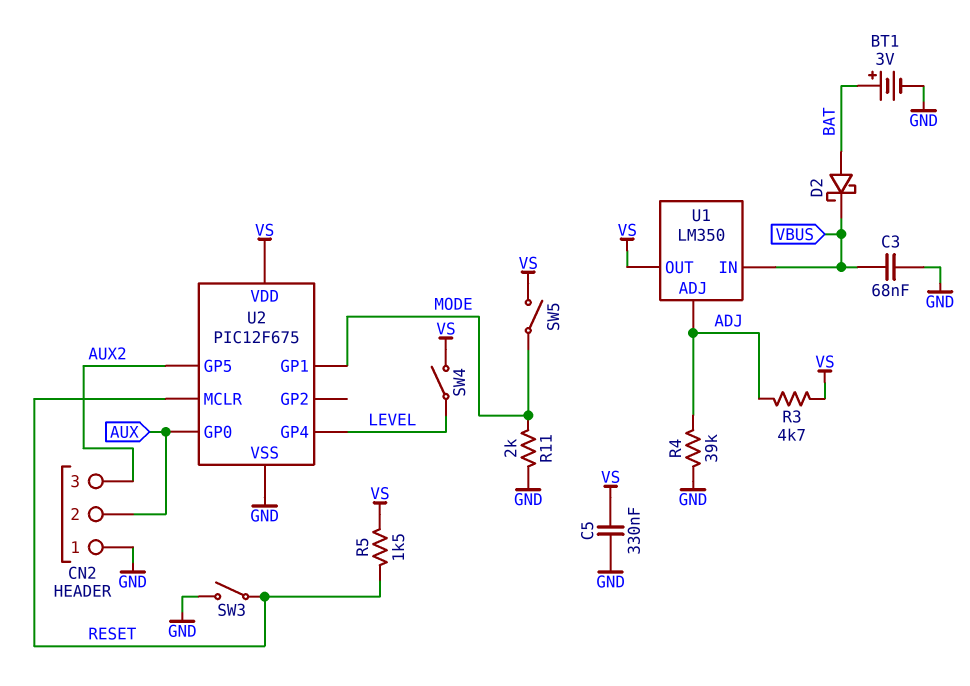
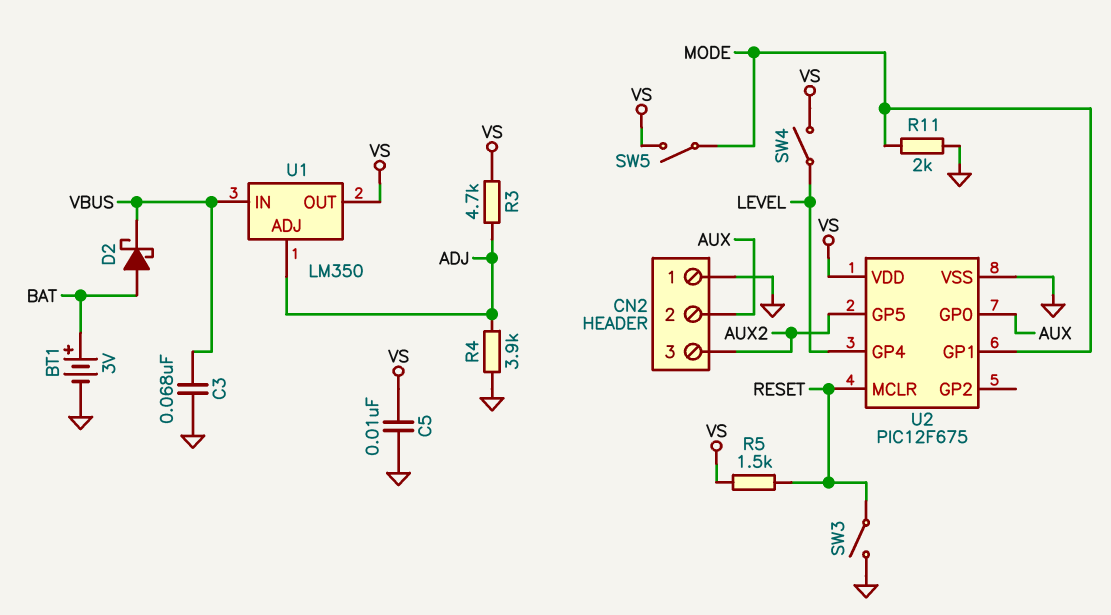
C5: 330nF (GND, VS) -> 10nF (GND, VS)
R4: 39k (ADJ, GND) -> 3.9k (ADJ, GND)

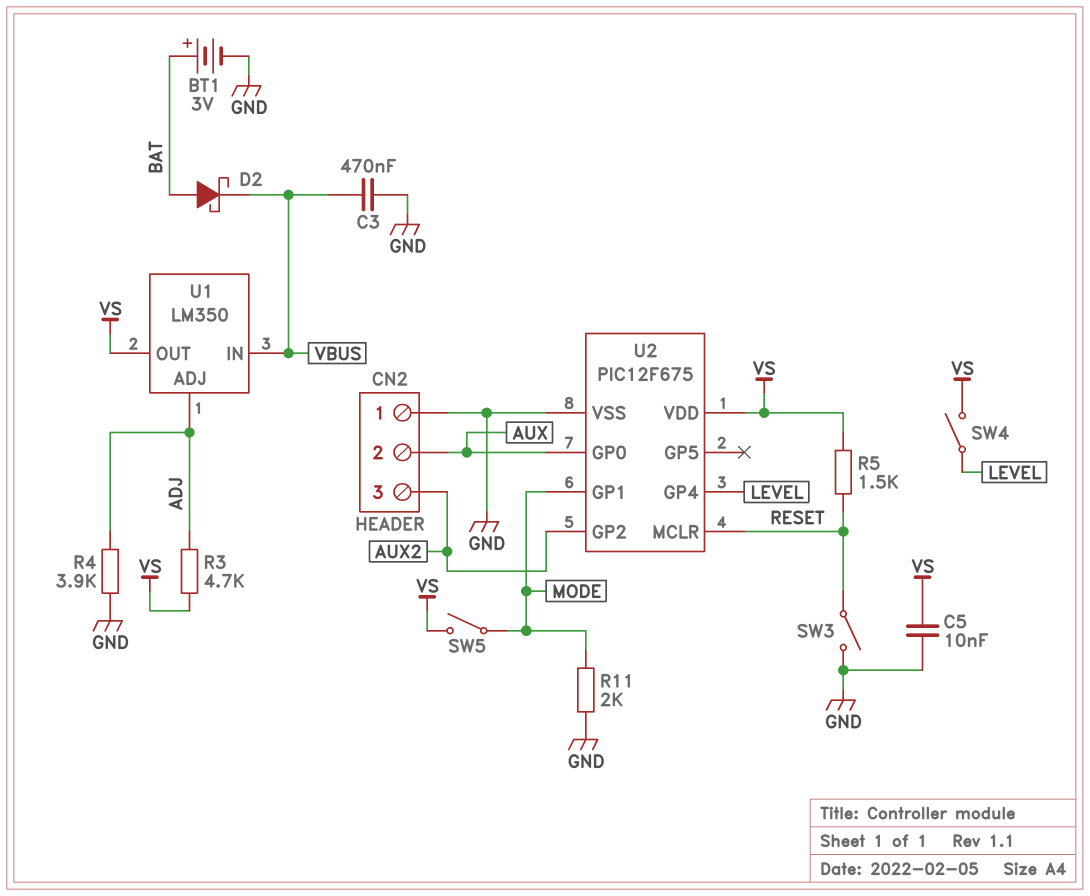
C3: 68nF (GND, VBUS) -> 470nF (GND, VBUS)
U2 pin GP2: none -> AUX2
U2 pin GP5: AUX2 -> none

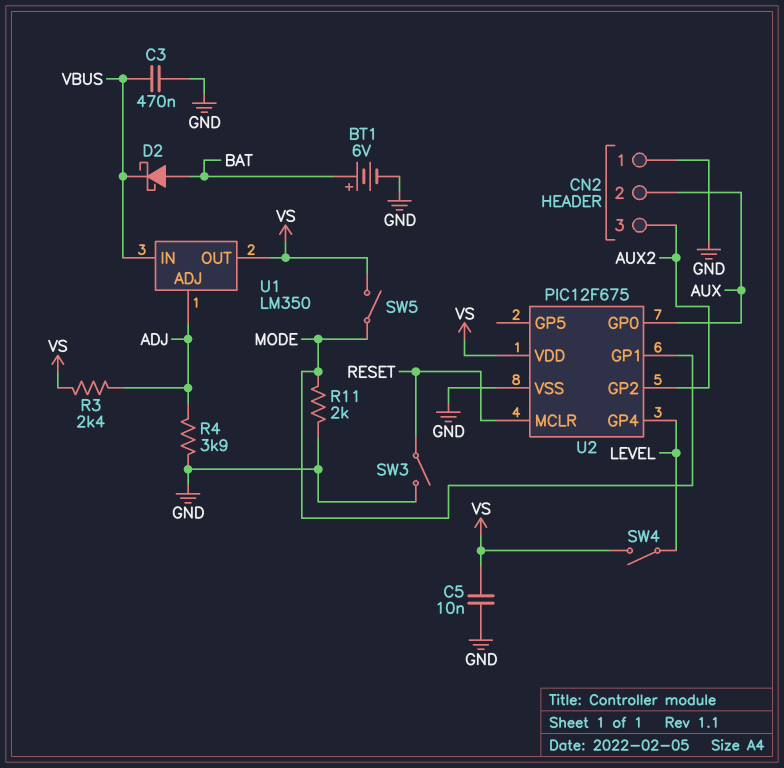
BT1: 3V (plus BAT, minus GND) -> 6V (plus BAT, minus GND)
R3: 4.7k (ADJ, VS) -> 2.4k (ADJ, VS)
R5: 1.5k (RESET, VS) -> none

